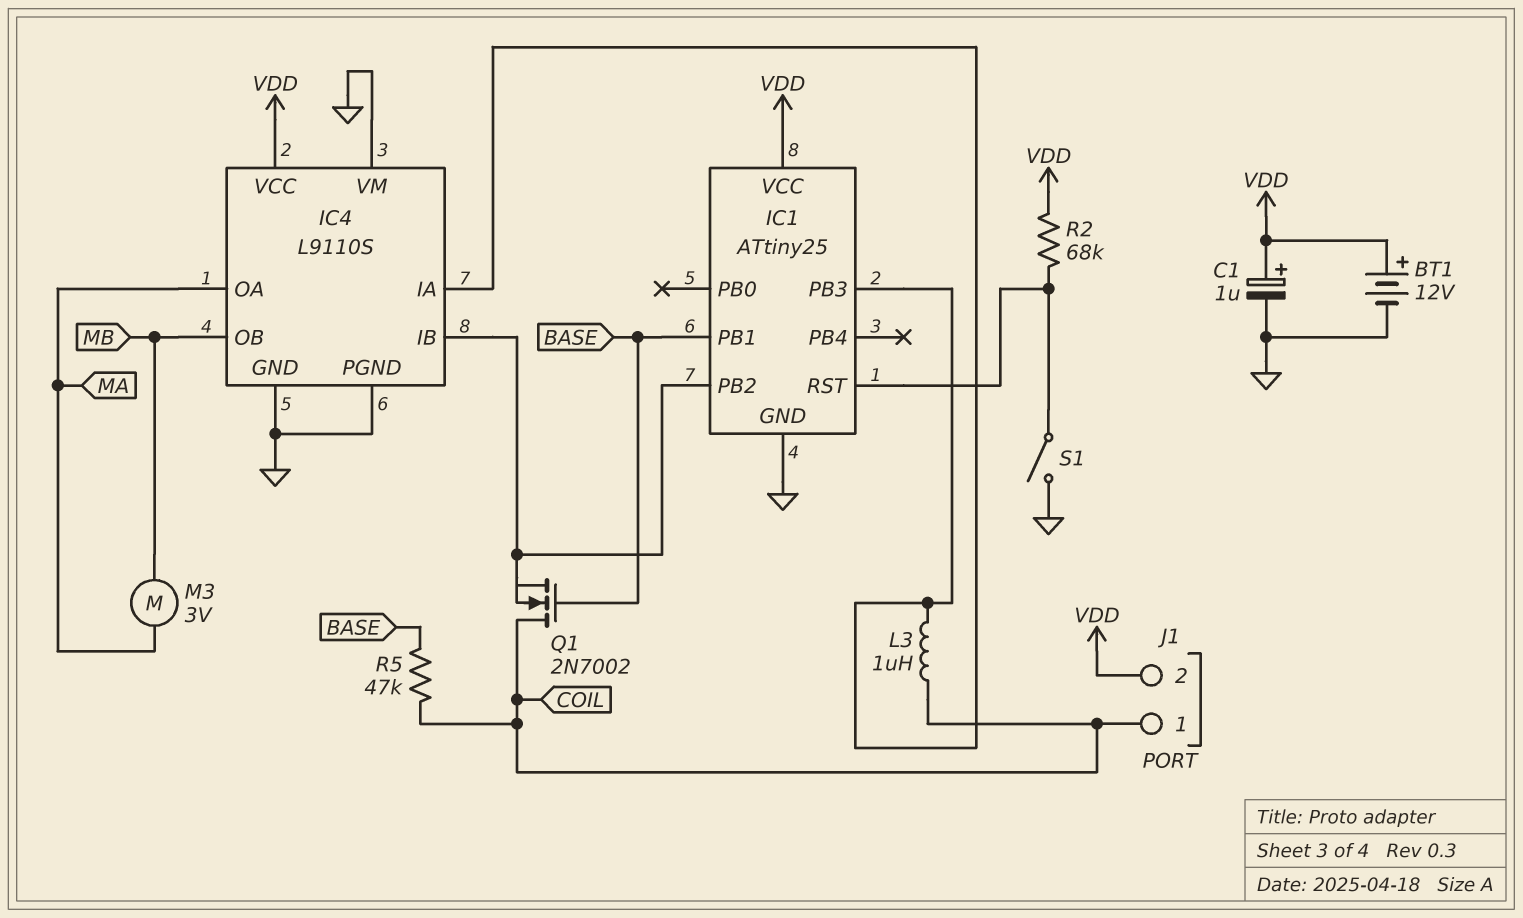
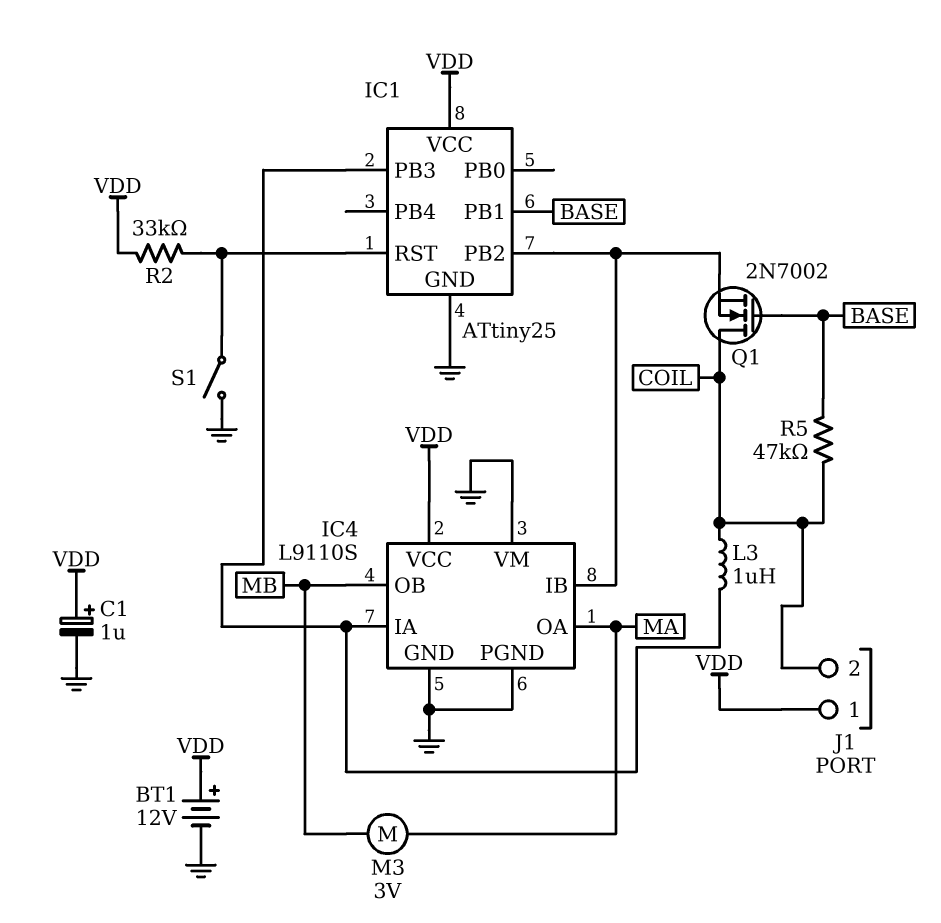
J1 pin 1: COIL -> VDD
J1 pin 2: VDD -> COIL
R2: 68k (IC1/RST, VDD) -> 33k (IC1/RST, VDD)

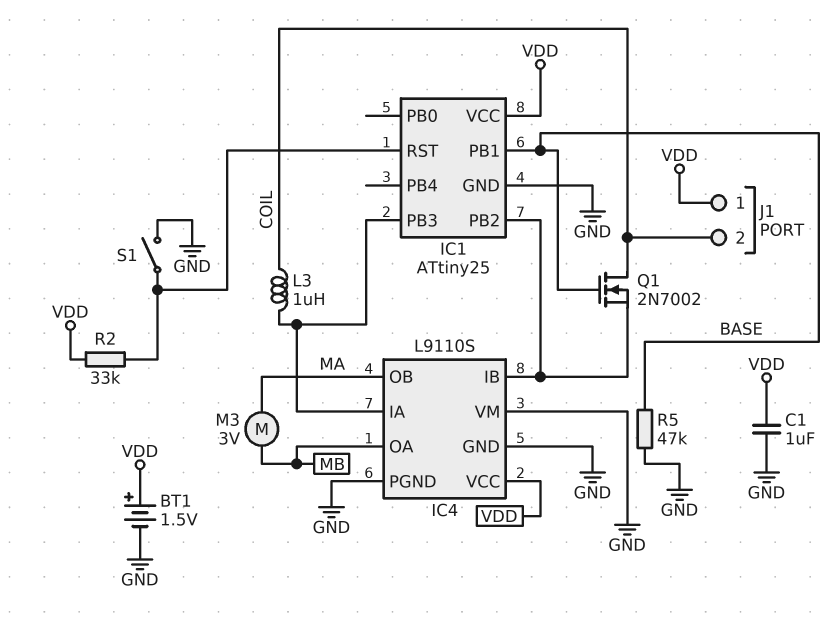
BT1: 12V (plus VDD, minus GND) -> 1.5V (plus VDD, minus GND)
C1: 1uF (plus VDD, minus GND) -> 1uF (GND, VDD)
IC4 pin OA: MA -> MB
IC4 pin OB: MB -> MA
R5: 47k (BASE, COIL) -> 47k (BASE, GND)

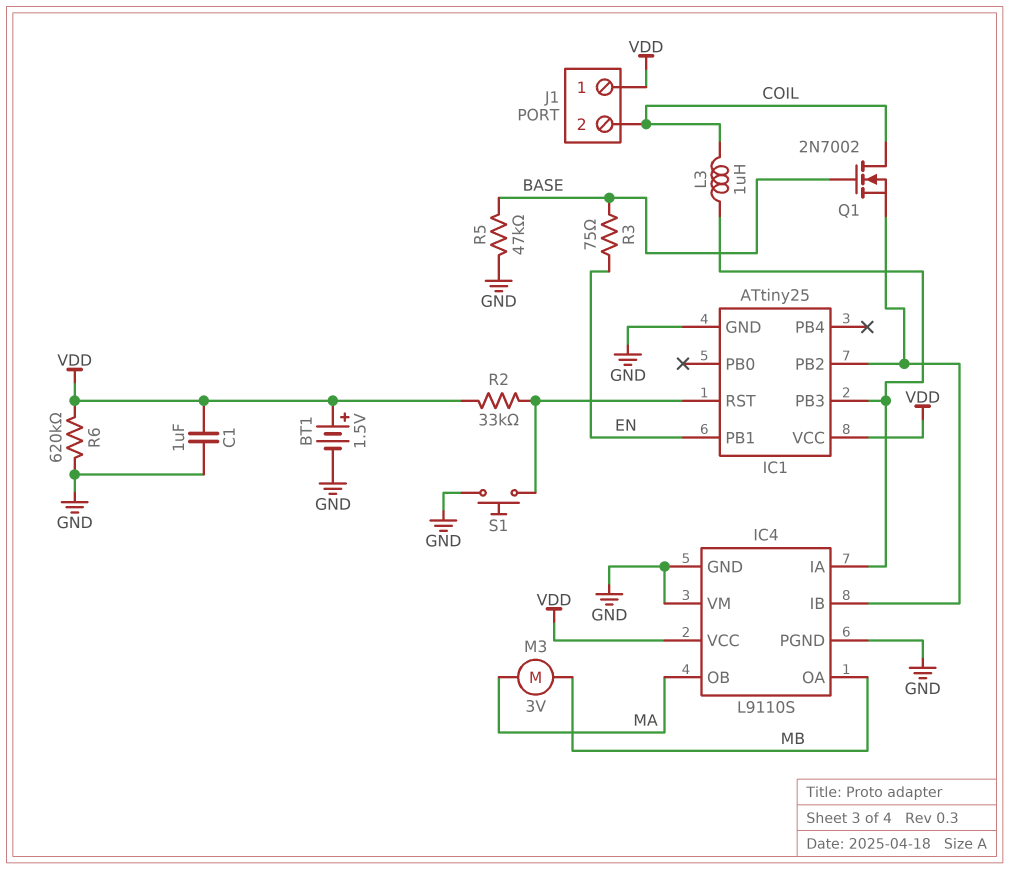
IC1 pin PB1: BASE -> EN
R3: none -> 75 (BASE, EN)
R6: none -> 620k (GND, VDD)
S1: switch (GND, IC1/RST) -> button (GND, IC1/RST)

